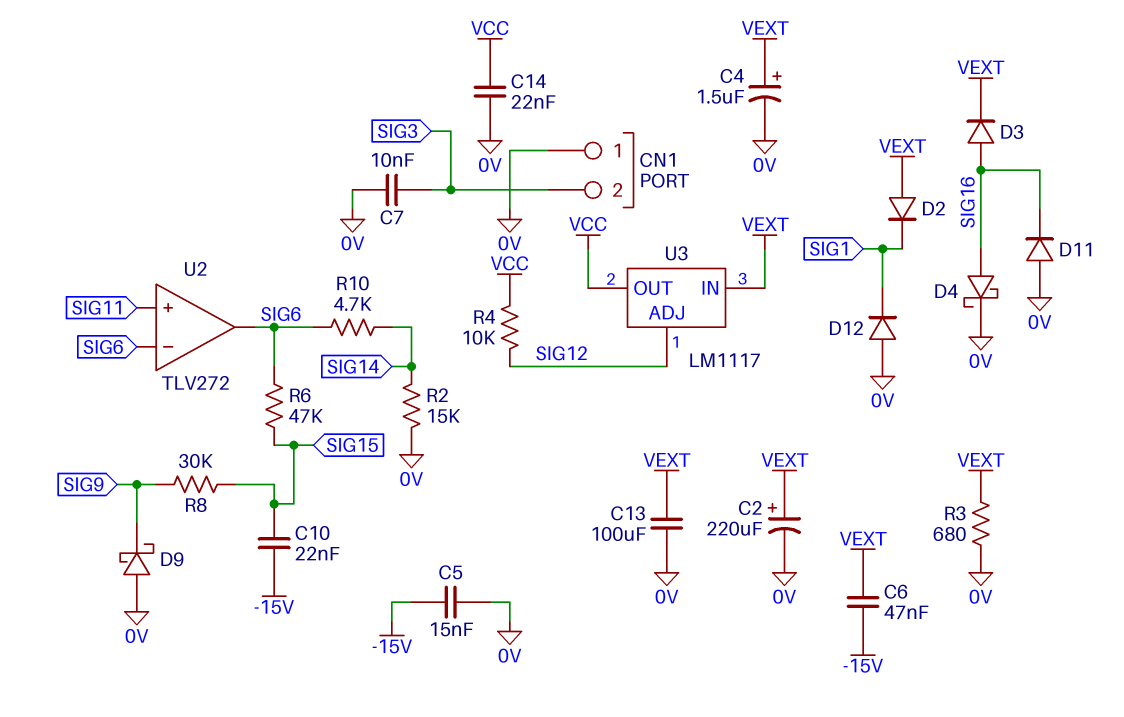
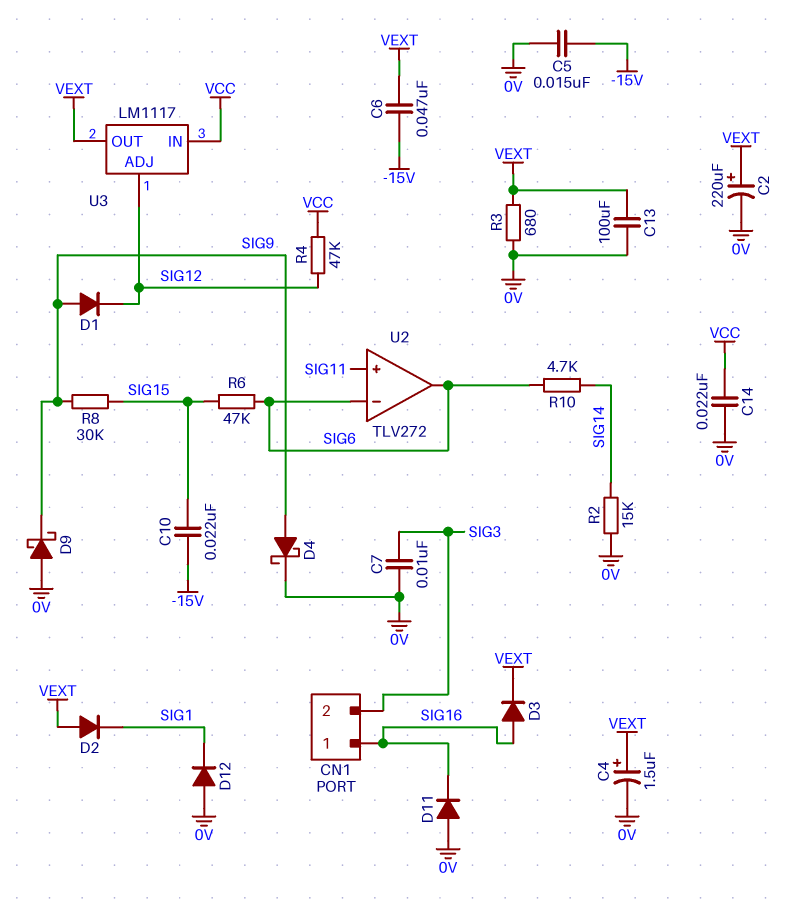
CN1 pin 1: 0V -> SIG16
D1: none -> diode (A SIG9, K SIG12)
D4: schottky (A SIG16, K 0V) -> schottky (A SIG9, K 0V)
R4: 10k (SIG12, VCC) -> 47k (SIG12, VCC)
U3 pin IN: VEXT -> VCC
U3 pin OUT: VCC -> VEXT

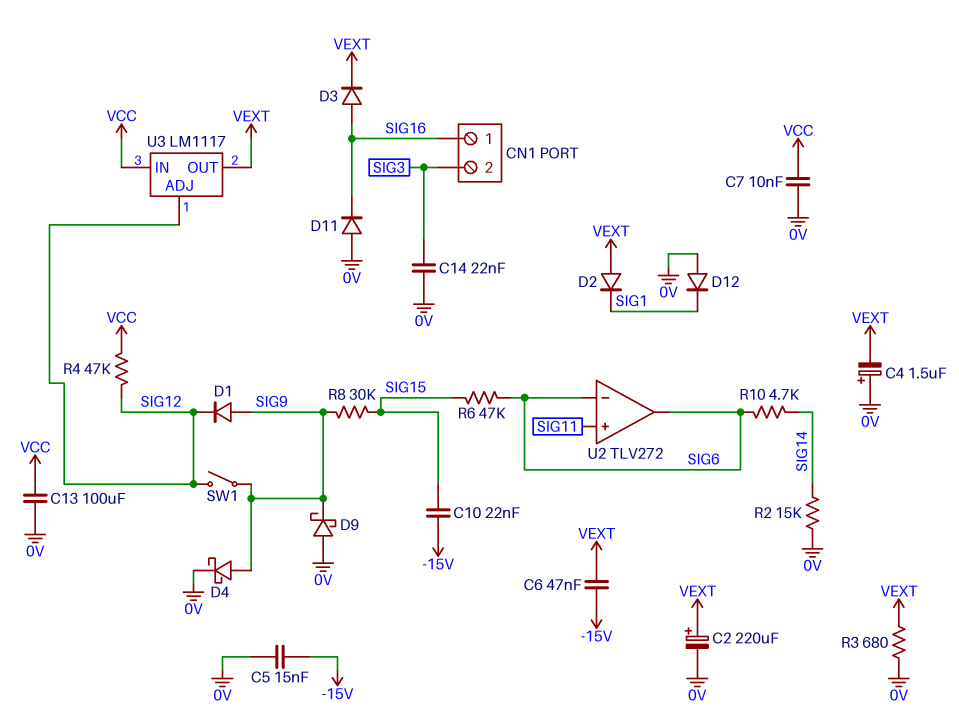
C4: 1.5uF (plus VEXT, minus 0V) -> 1.5uF (plus 0V, minus VEXT)
C7: 10nF (0V, SIG3) -> 10nF (0V, VCC)
C13: 100uF (0V, VEXT) -> 100uF (0V, VCC)
C14: 22nF (0V, VCC) -> 22nF (0V, SIG3)
SW1: none -> switch (SIG9, SIG12)

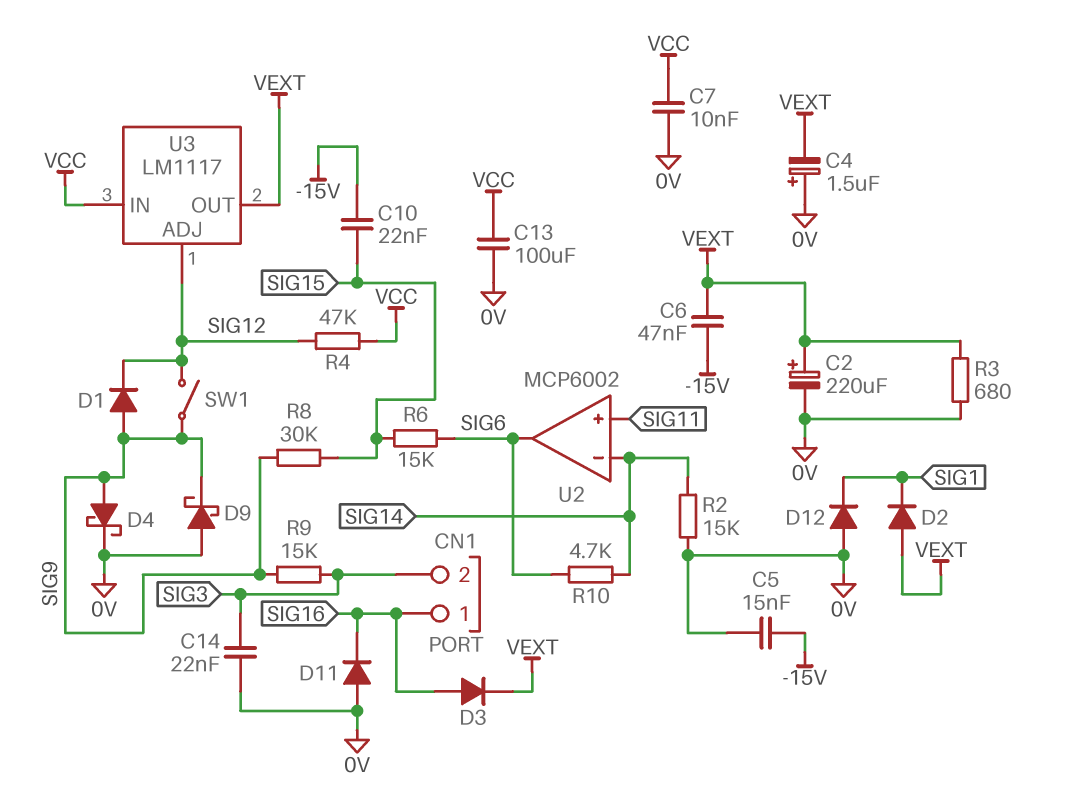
R6: 47k (SIG6, SIG15) -> 15k (SIG6, SIG15)
R9: none -> 15k (SIG3, SIG9)
U2: TLV272 -> MCP6002
U2 pin in-: SIG6 -> SIG14

